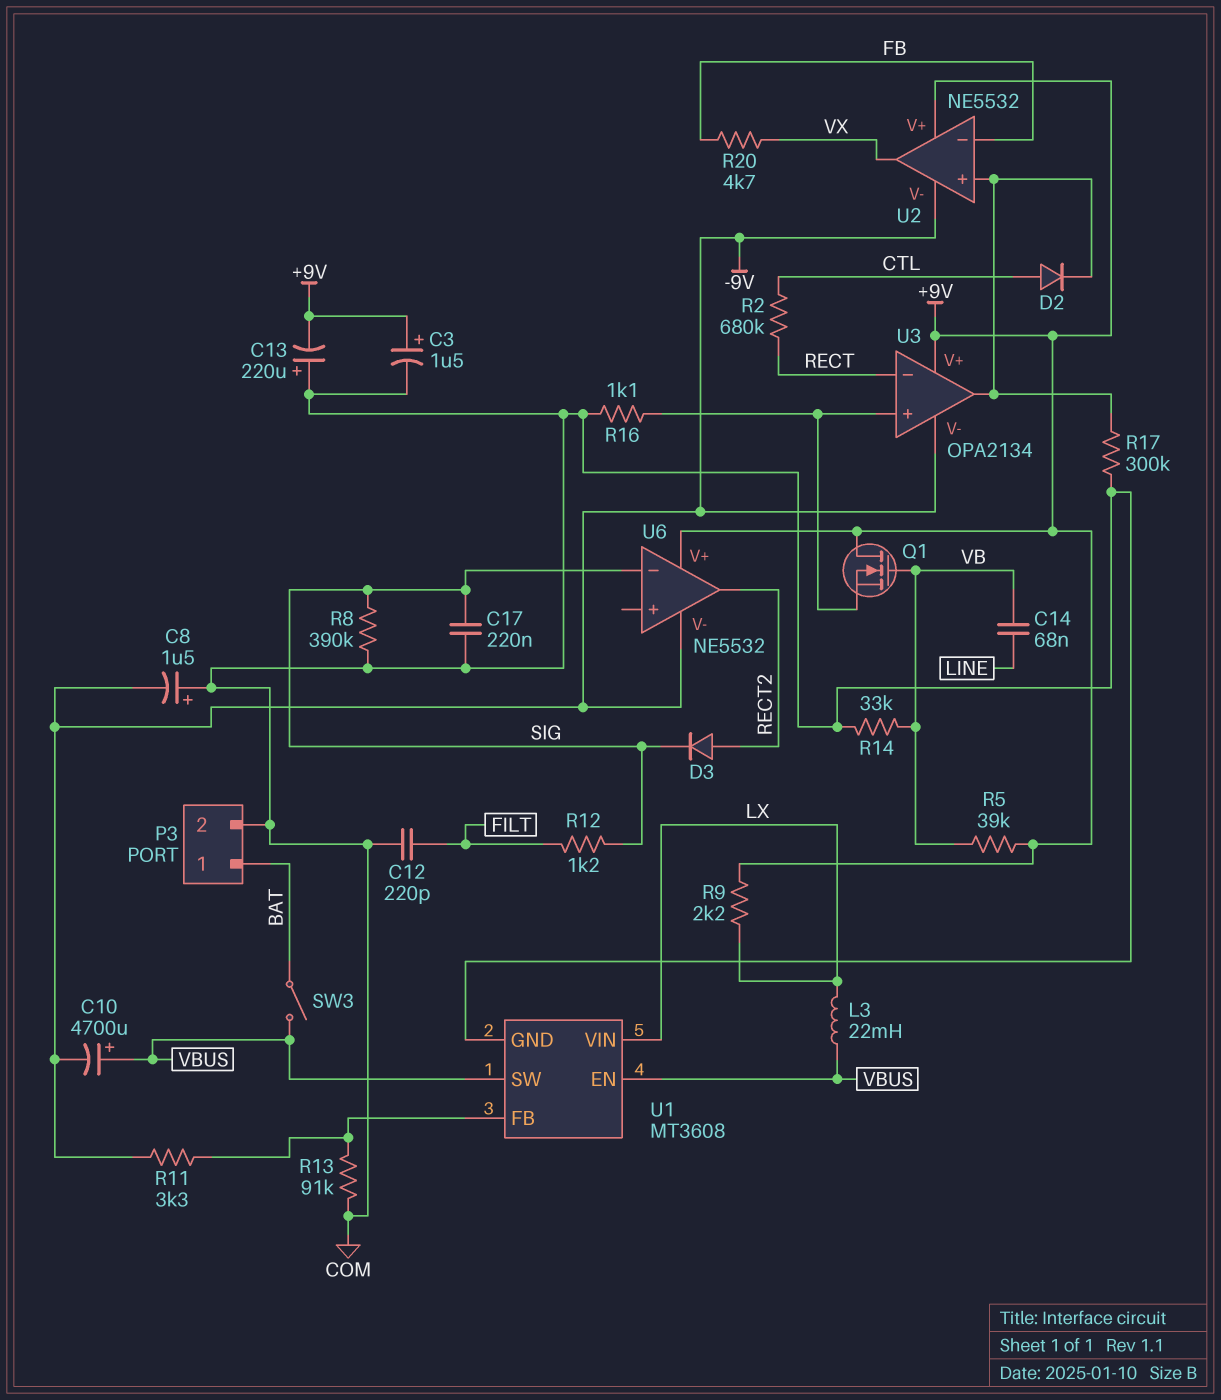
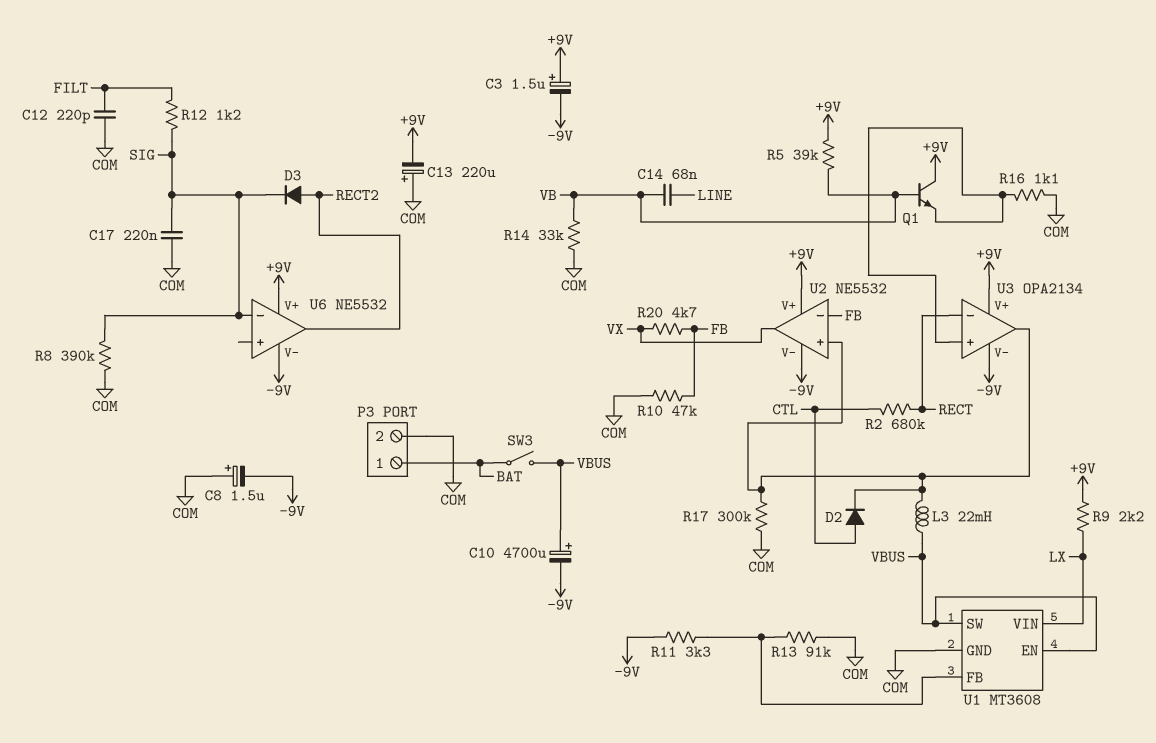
C3: 1.5uF (plus +9V, minus COM) -> 1.5uF (plus +9V, minus -9V)
L3: 22mH (LX, VBUS) -> 22mH (U2/in+, VBUS)
Q1: NMOS (G VB, D +9V, S U3/in+) -> NPN (B VB, C +9V, E U3/in+)
R10: none -> 47k (COM, FB)

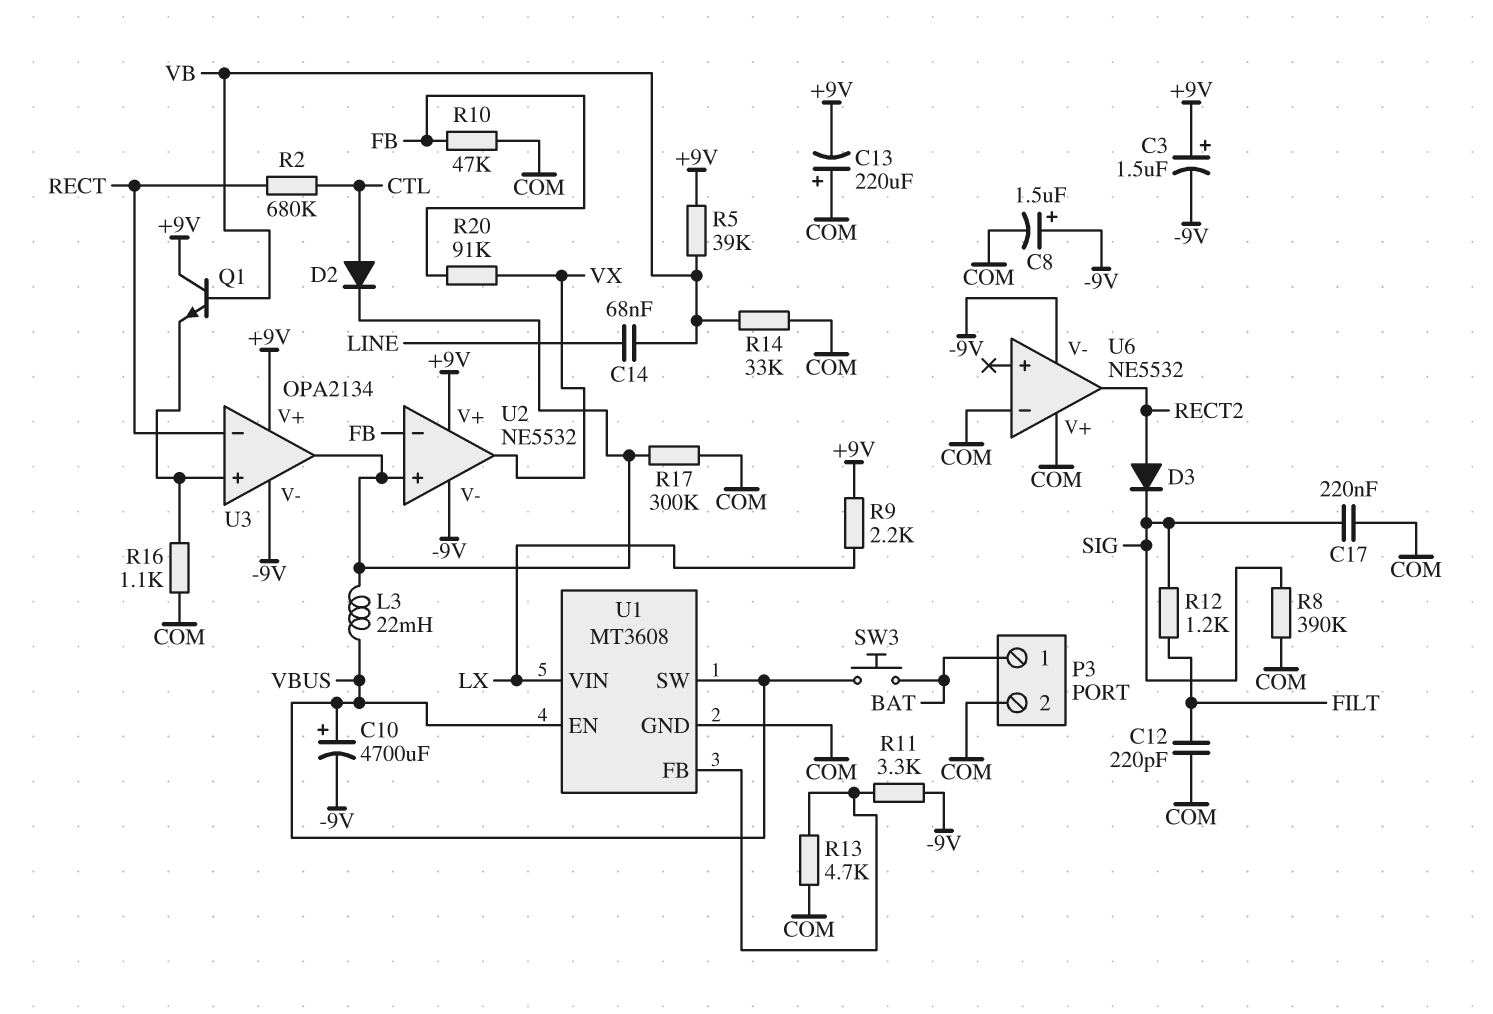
C8: 1.5uF (plus COM, minus -9V) -> 1.5uF (plus -9V, minus COM)
R13: 91k (COM, U1/FB) -> 4.7k (COM, U1/FB)
R20: 4.7k (FB, VX) -> 91k (FB, VX)
SW3: switch (BAT, VBUS) -> button (BAT, VBUS)
U6 pin V+: +9V -> COM
U6 pin in-: SIG -> COM

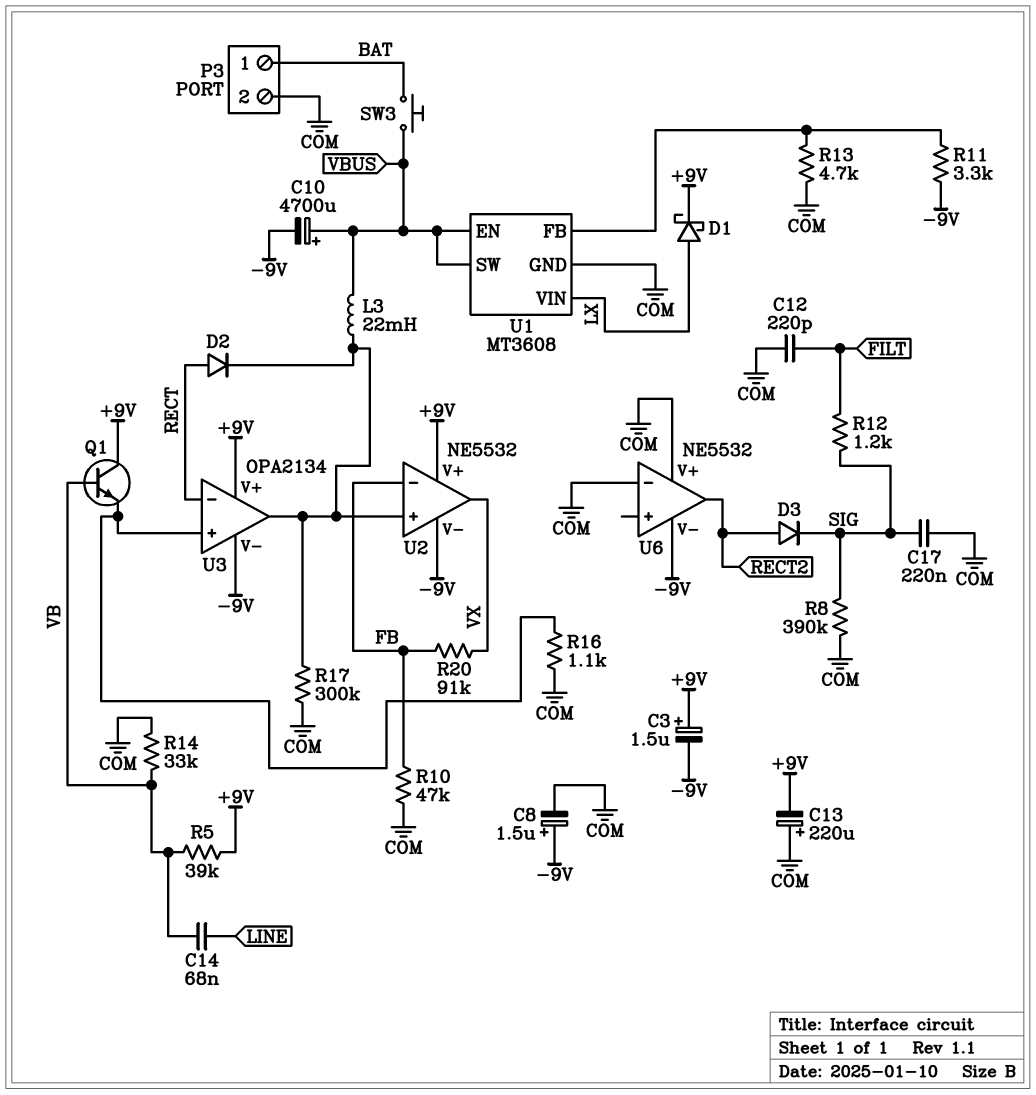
D1: none -> schottky (A LX, K +9V)
D2: diode (A CTL, K U2/in+) -> diode (A RECT, K U2/in+)
R2: 680k (CTL, RECT) -> none
R9: 2.2k (+9V, LX) -> none

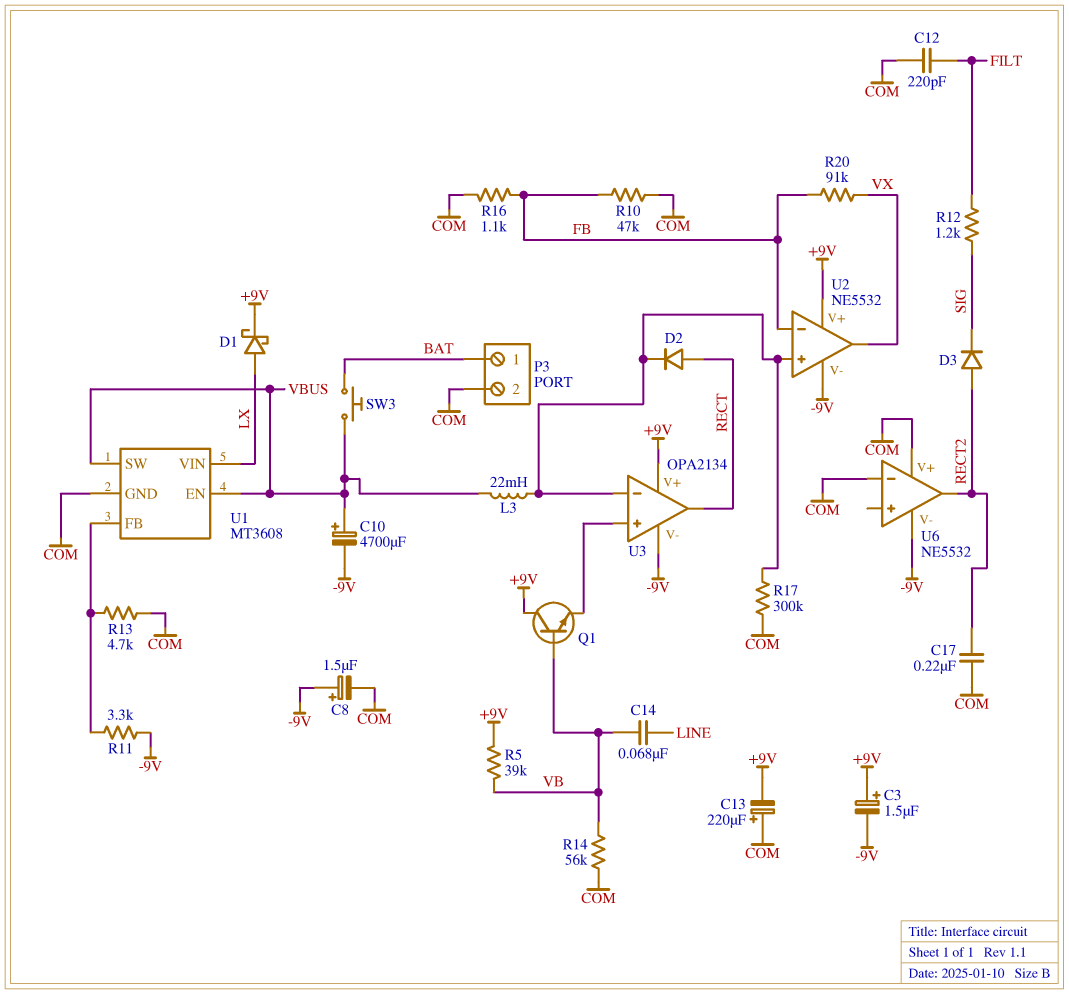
C17: 220nF (COM, SIG) -> 220nF (COM, RECT2)
R8: 390k (COM, SIG) -> none
R14: 33k (COM, VB) -> 56k (COM, VB)
R16: 1.1k (COM, U3/in+) -> 1.1k (COM, FB)
U3 pin in-: RECT -> U2/in+
U3 pin out: U2/in+ -> RECT

